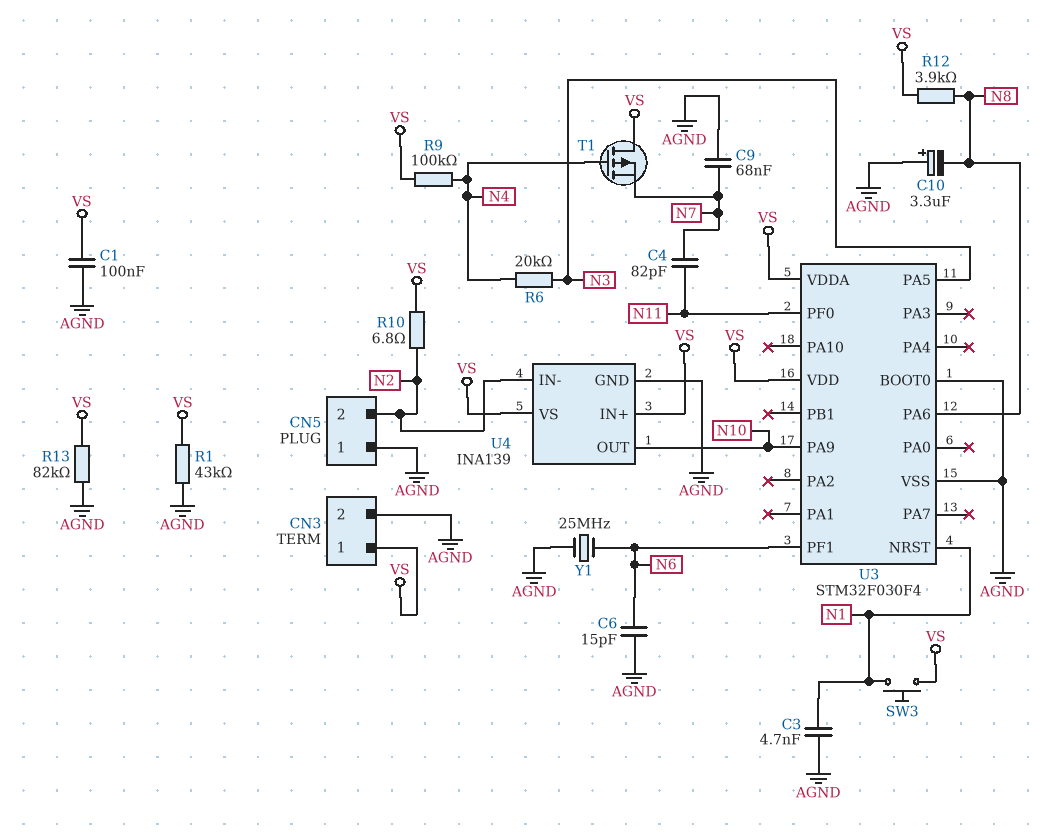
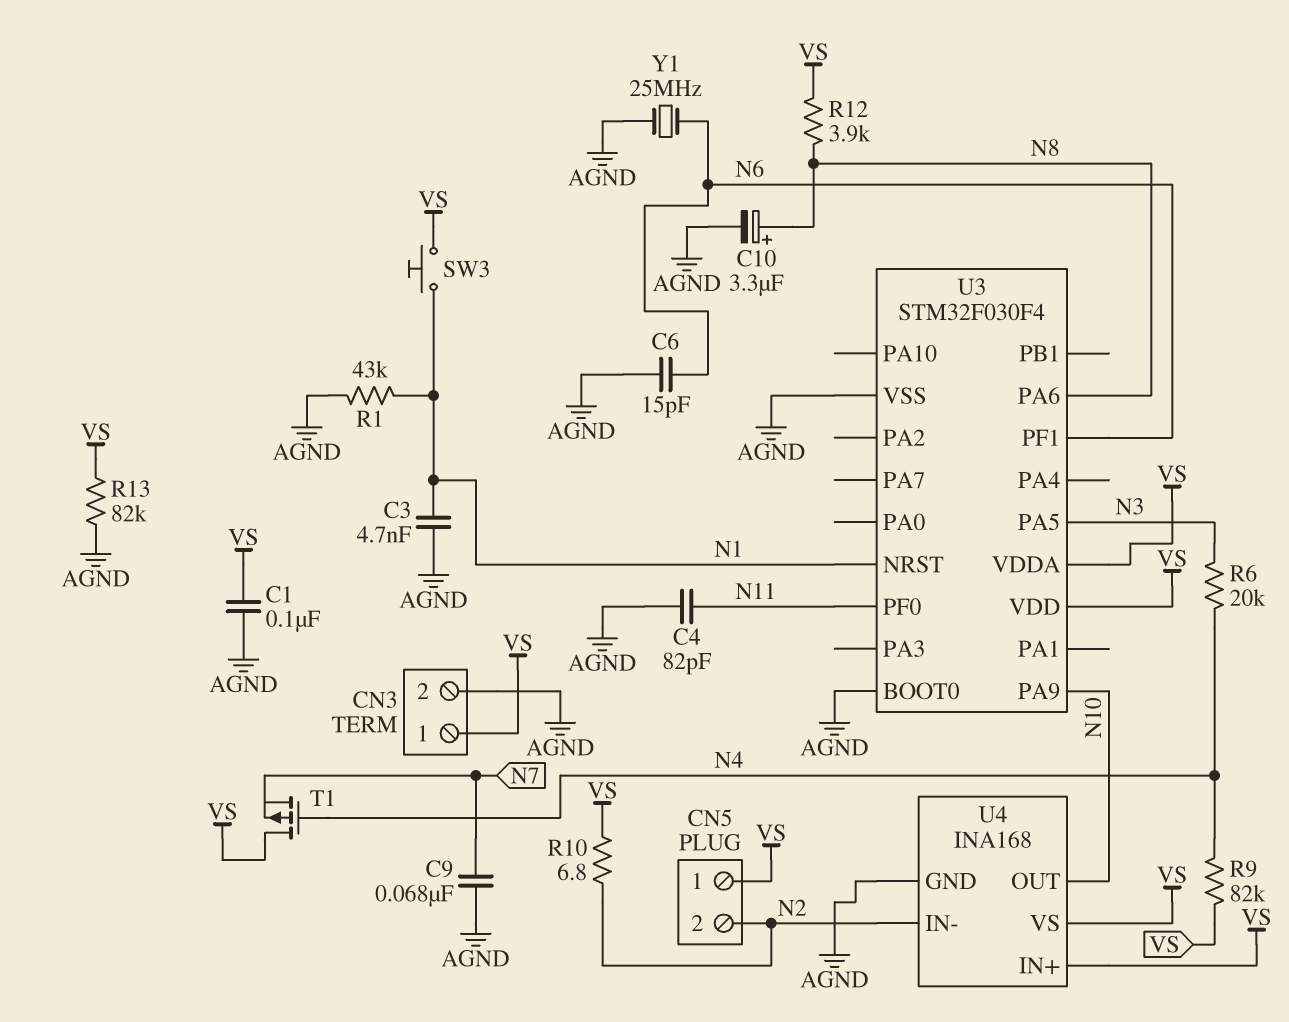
C4: 82pF (N7, N11) -> 82pF (AGND, N11)
C10: 3.3uF (plus AGND, minus N8) -> 3.3uF (plus N8, minus AGND)
CN5 pin 1: AGND -> VS
R1: 43k (AGND, VS) -> 43k (AGND, N1)
R9: 100k (N4, VS) -> 82k (N4, VS)
U4: INA139 -> INA168

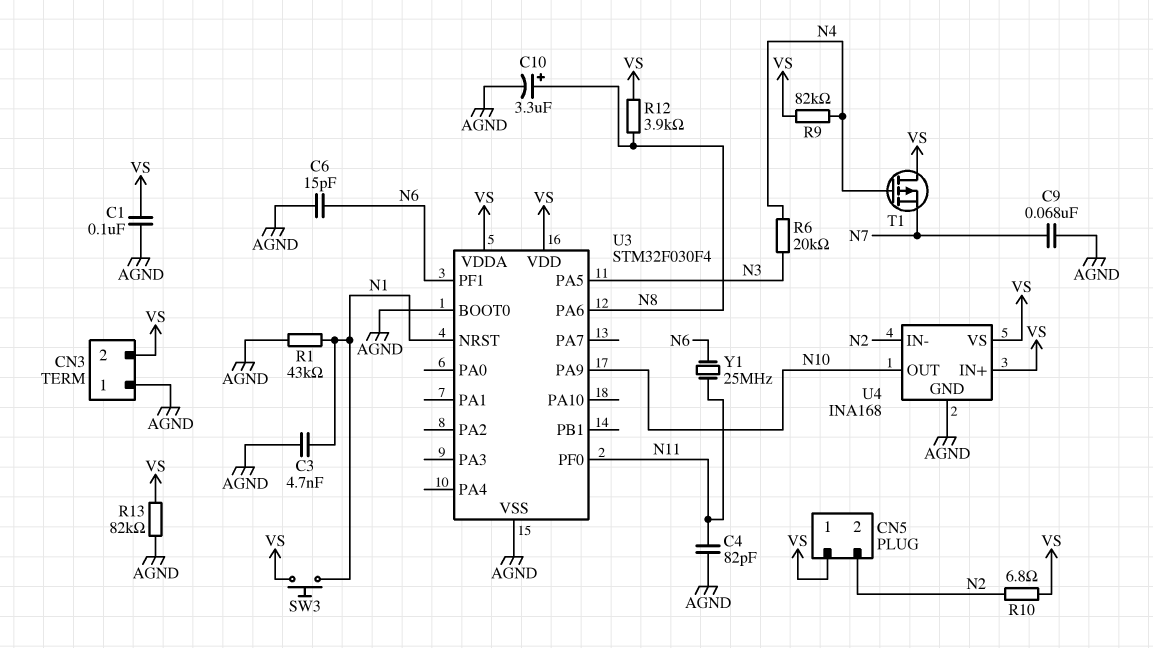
CN3 pin 1: VS -> AGND
CN3 pin 2: AGND -> VS
Y1: 25MHz (AGND, N6) -> 25MHz (N6, N11)

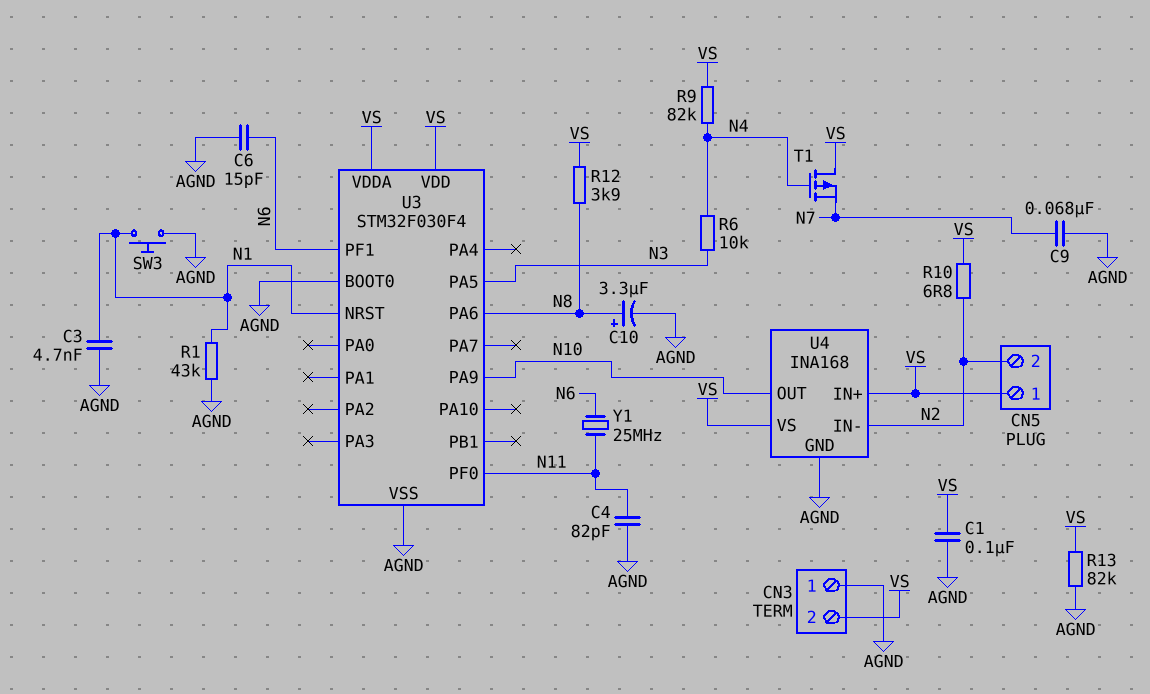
R6: 20k (N3, N4) -> 10k (N3, N4)
SW3: button (N1, VS) -> button (AGND, N1)

